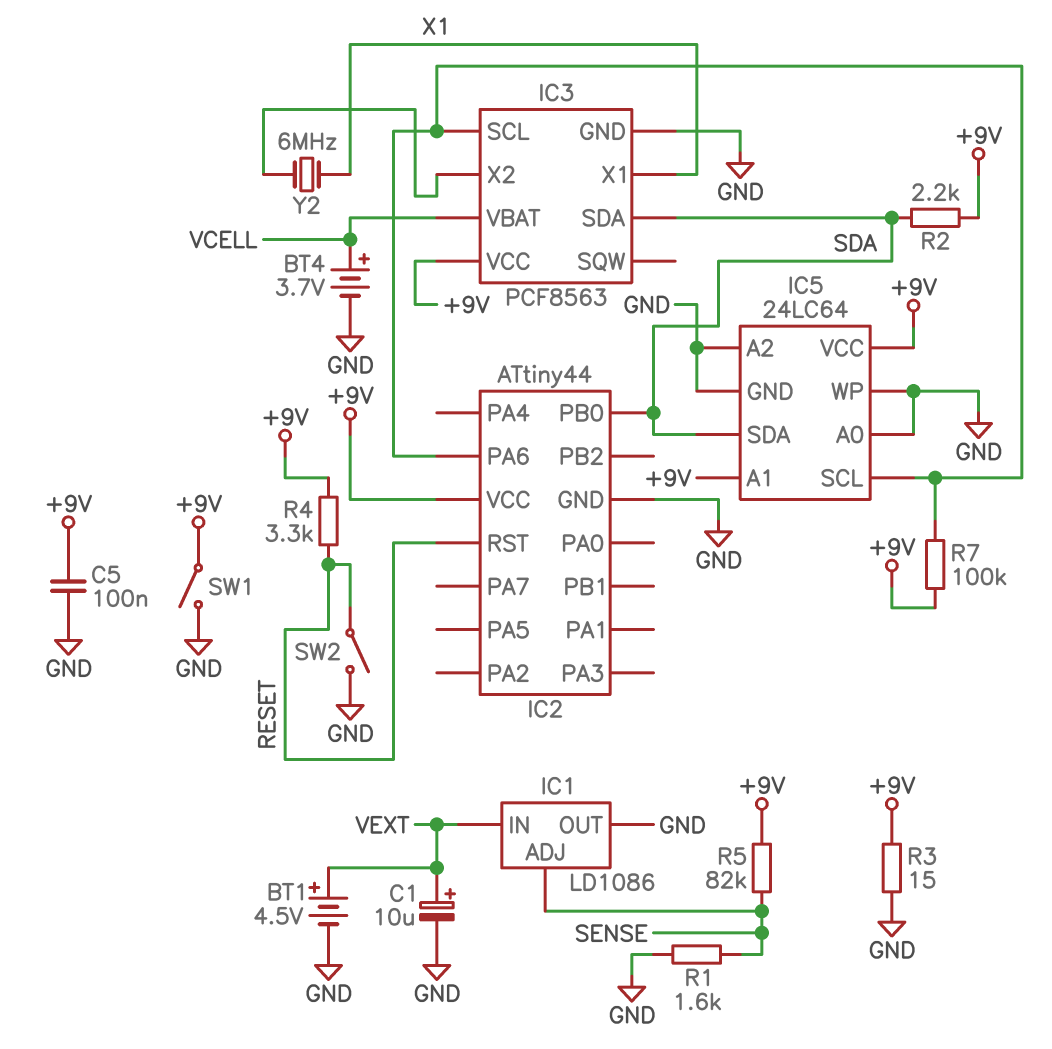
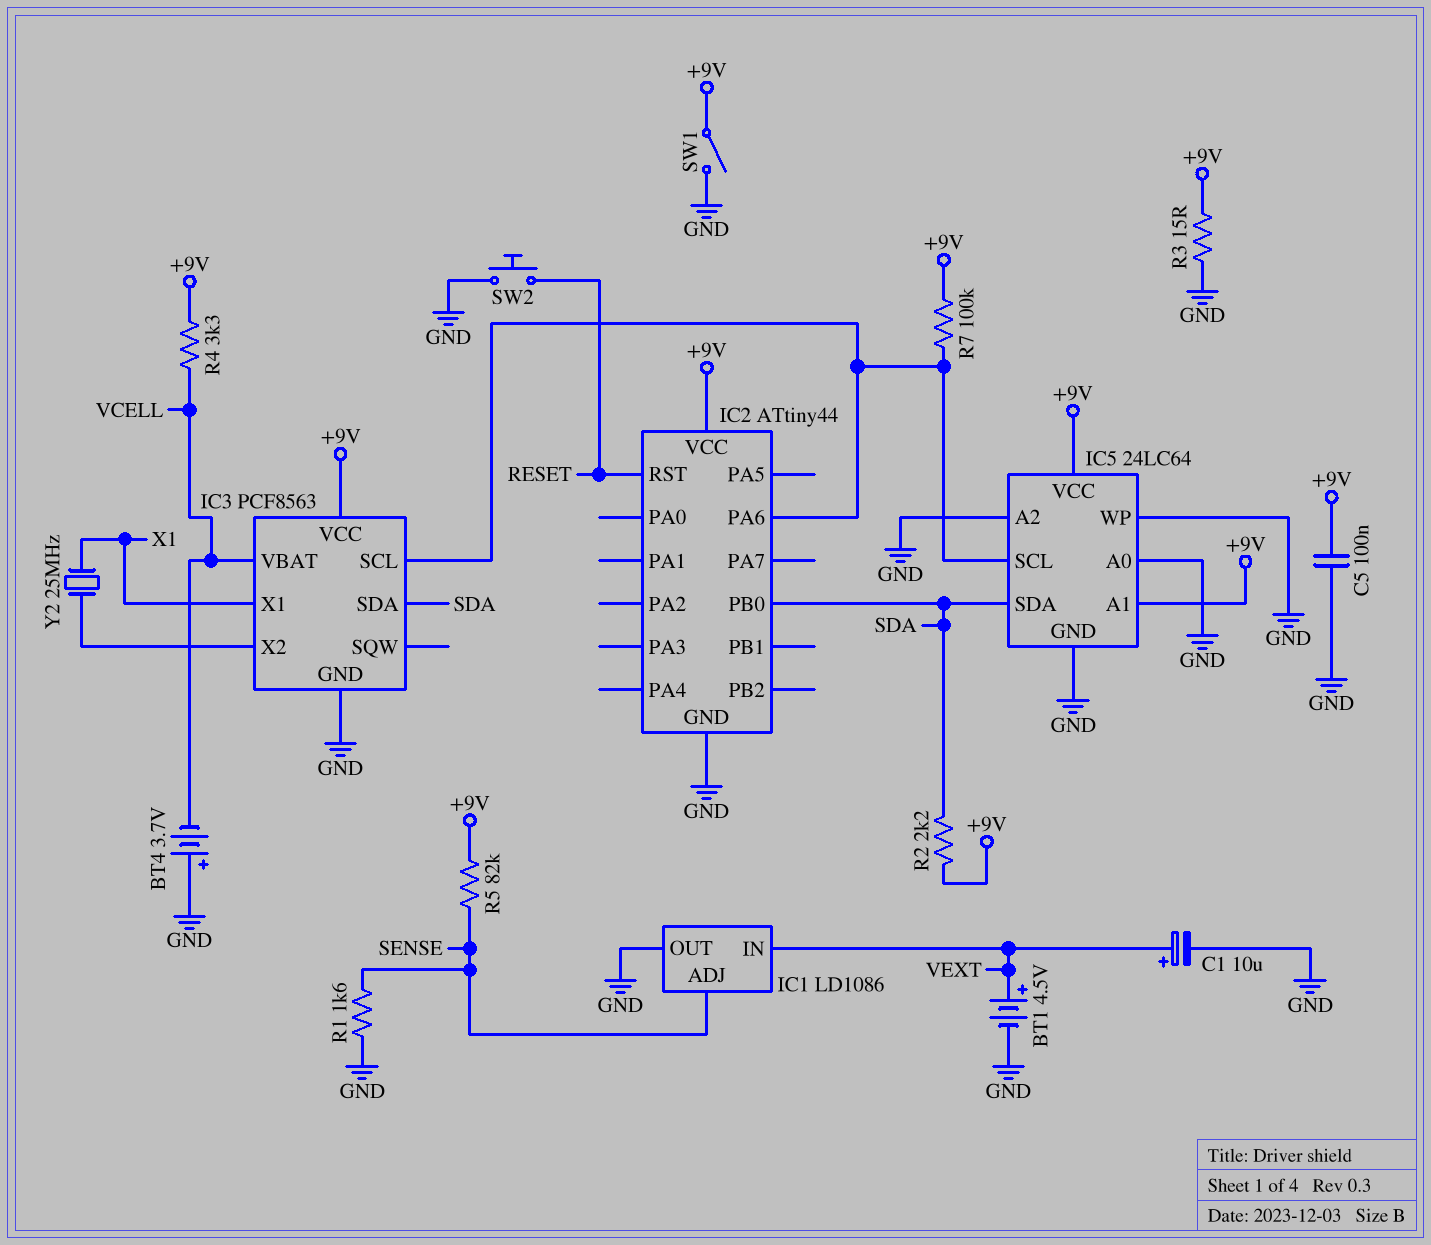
BT4: 3.7V (plus VCELL, minus GND) -> 3.7V (plus GND, minus VCELL)
R4: 3.3k (+9V, RESET) -> 3.3k (+9V, VCELL)
SW2: switch (GND, RESET) -> button (GND, RESET)
Y2: 6MHz (IC3/X2, X1) -> 25MHz (IC3/X2, X1)

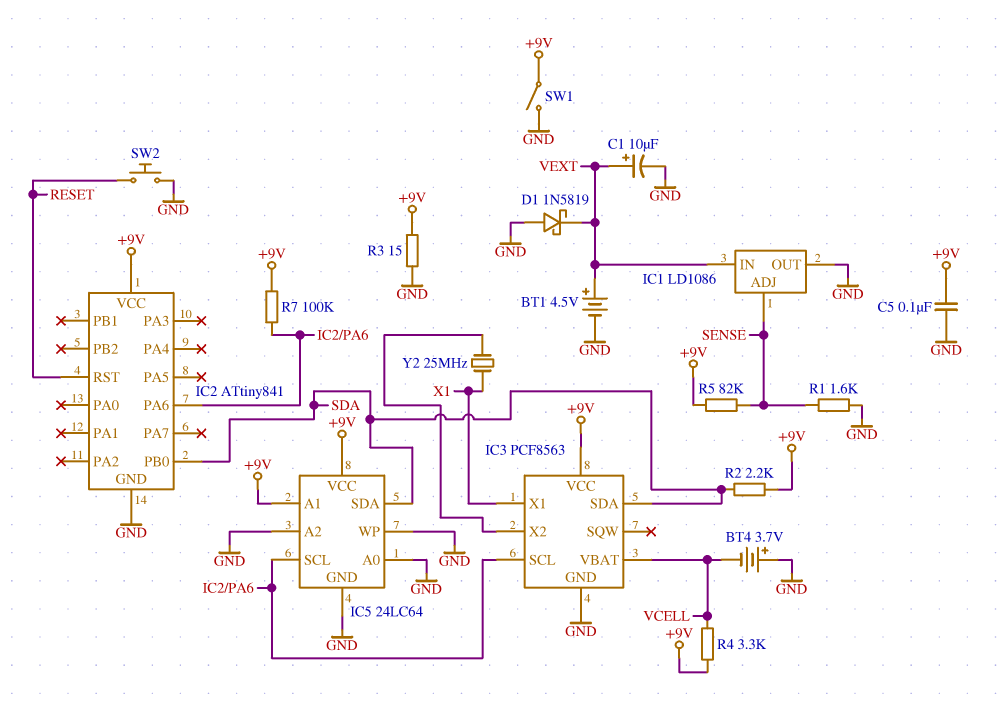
D1: none -> schottky 1N5819 (A GND, K VEXT)
IC2: ATtiny44 -> ATtiny841

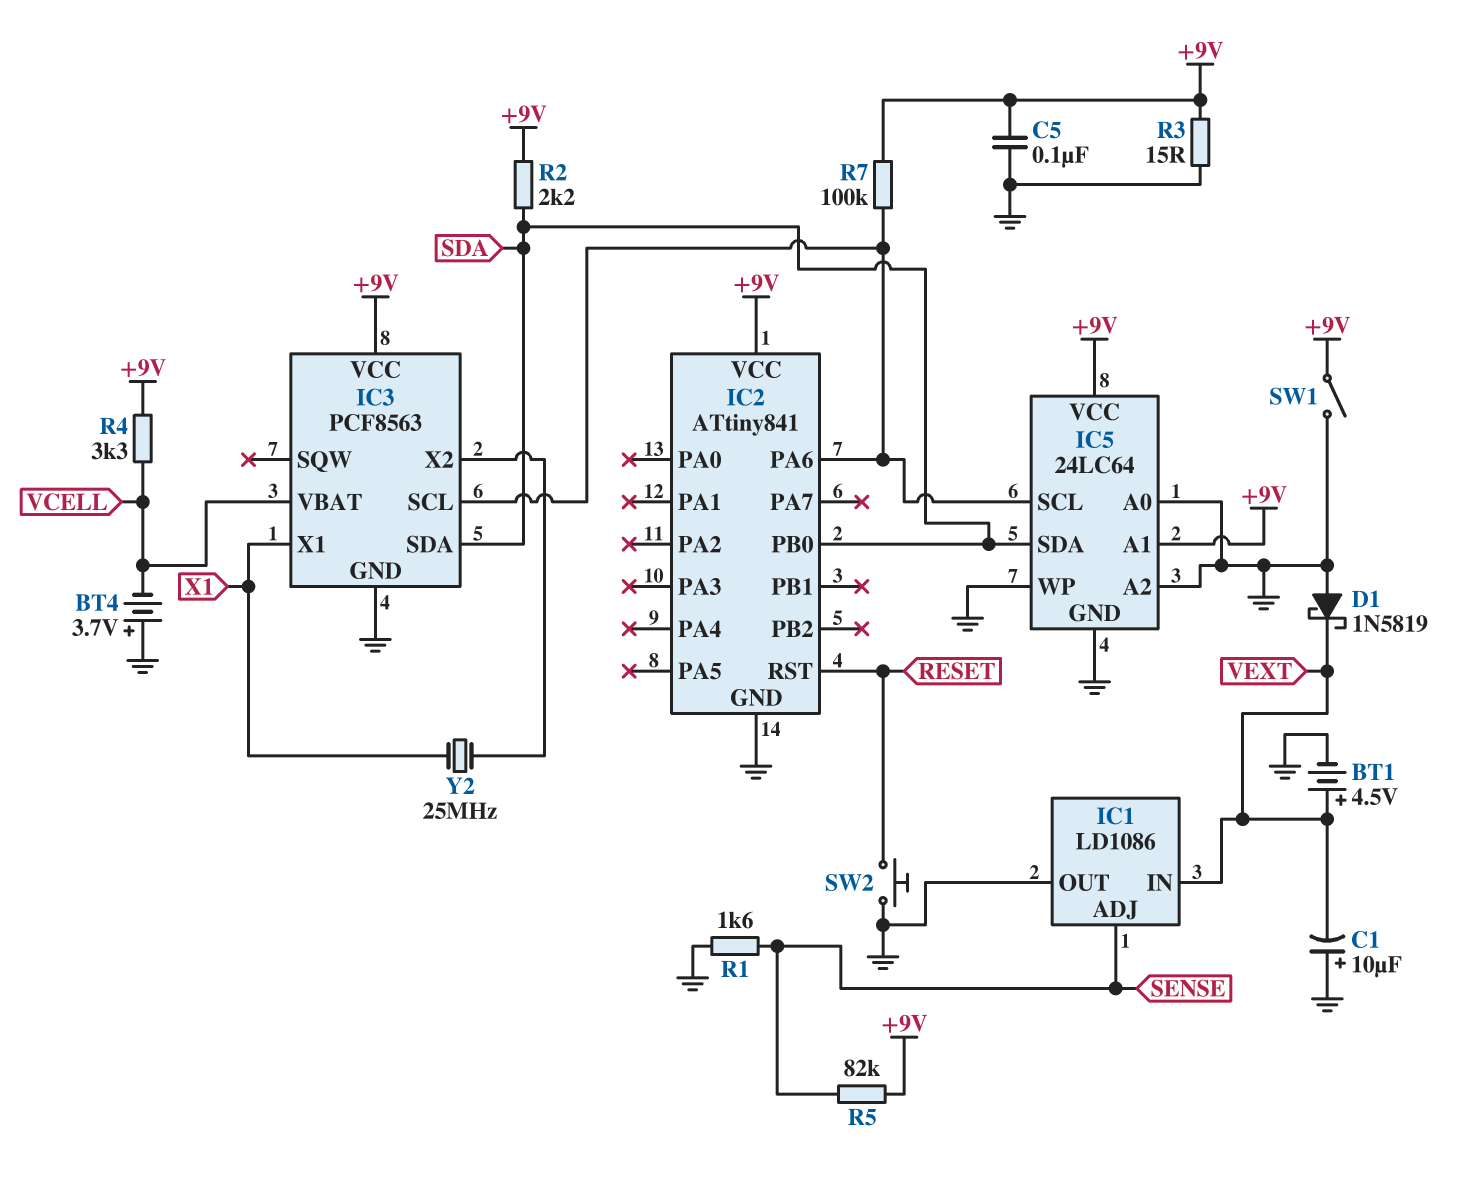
C1: 10uF (plus VEXT, minus GND) -> 10uF (plus GND, minus VEXT)

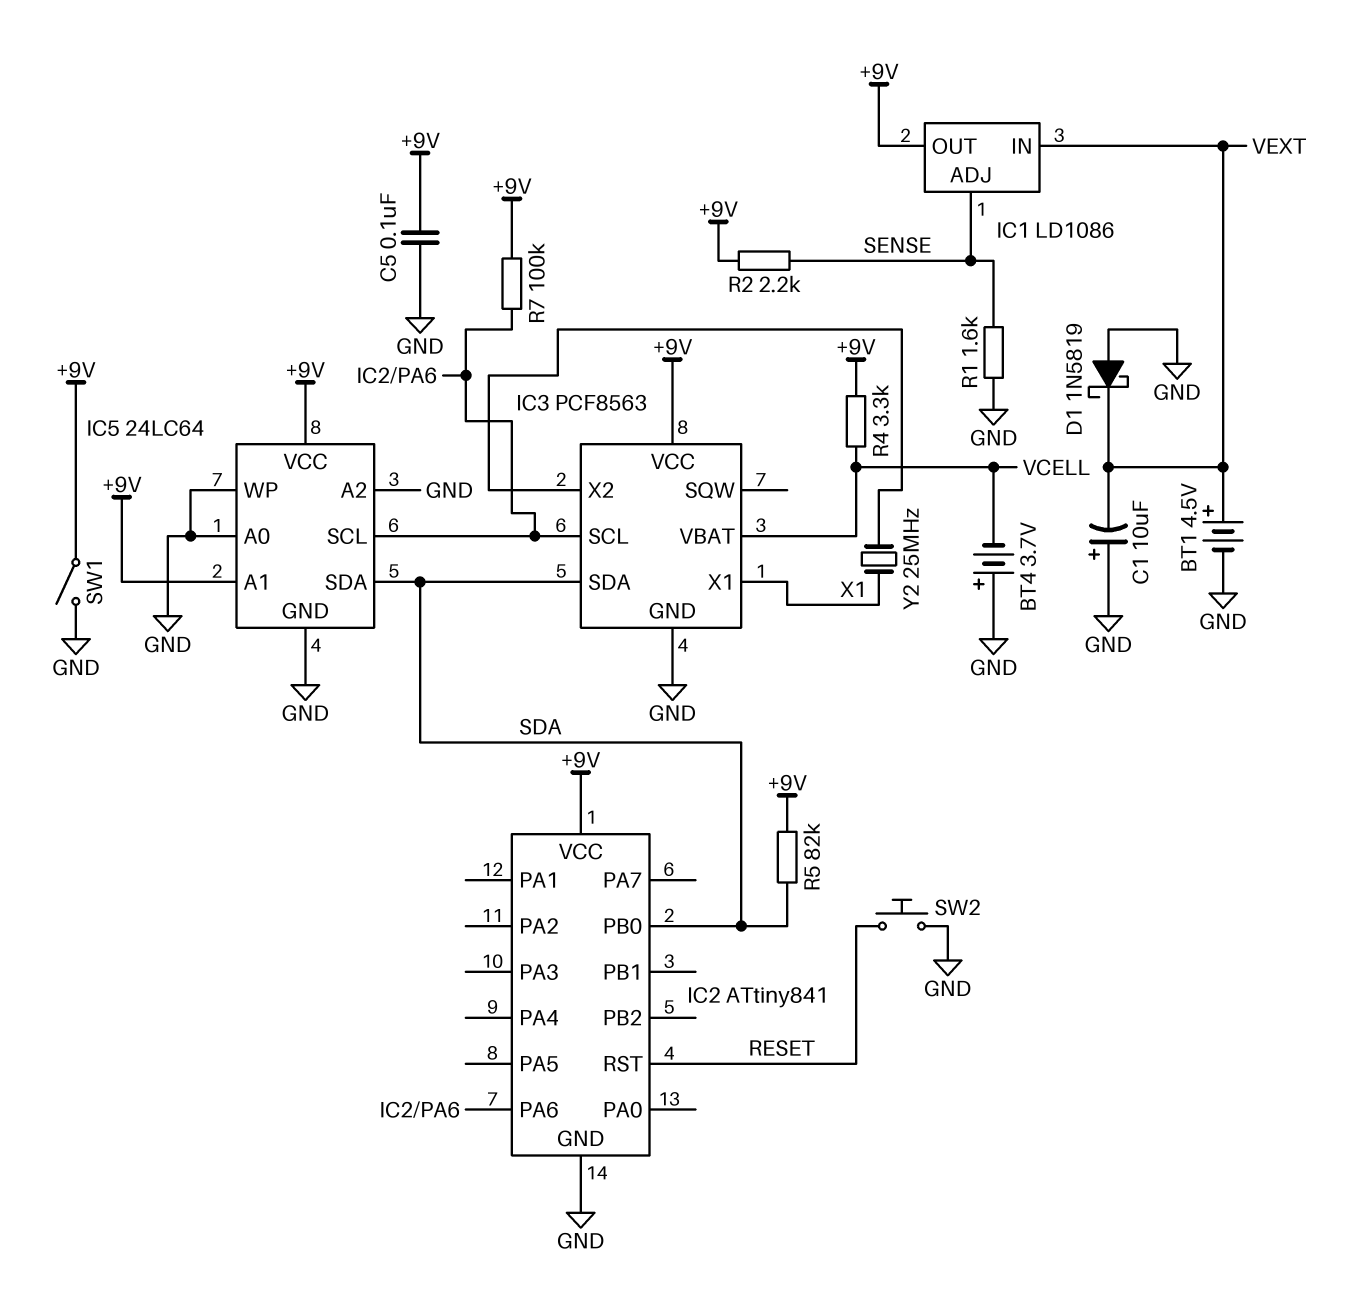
IC1 pin OUT: GND -> +9V
R2: 2.2k (+9V, SDA) -> 2.2k (+9V, SENSE)
R3: 15 (+9V, GND) -> none
R5: 82k (+9V, SENSE) -> 82k (+9V, SDA)

